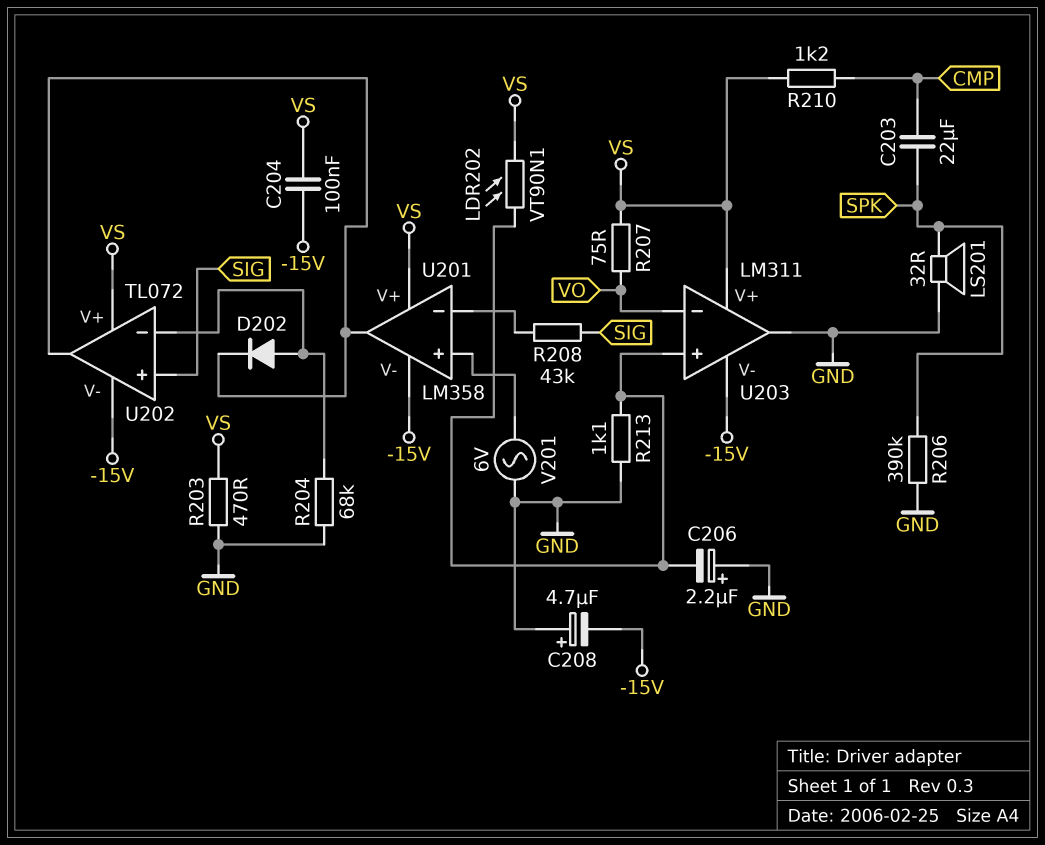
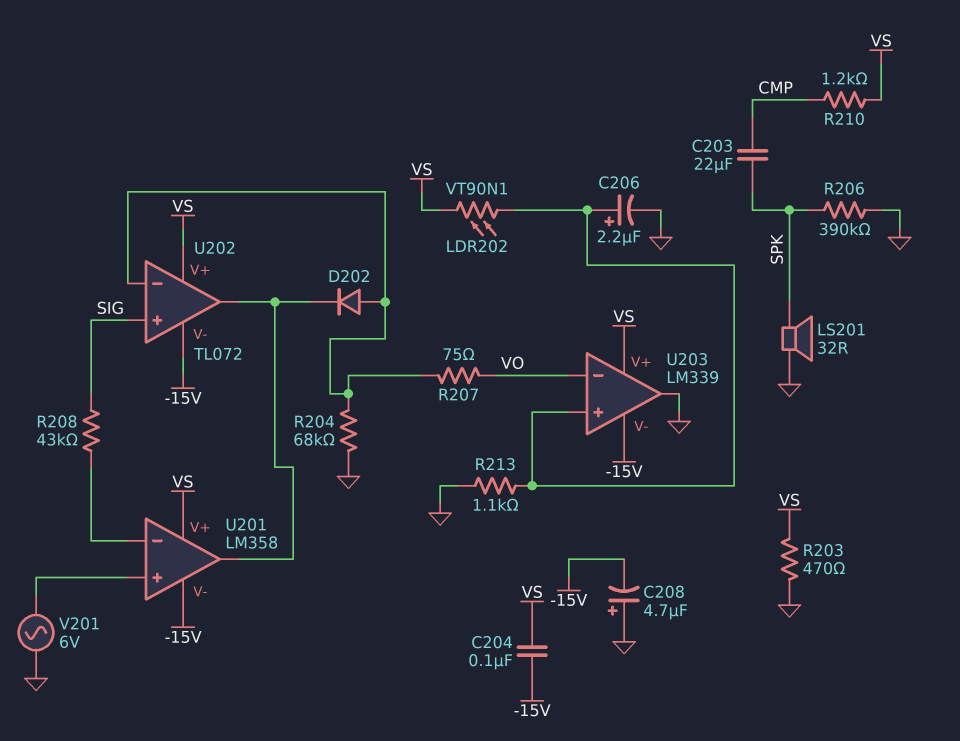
C206: 2.2uF (plus GND, minus U203/in+) -> 2.2uF (plus U203/in+, minus GND)
R207: 75 (VO, VS) -> 75 (U202/in-, VO)
U203: LM311 -> LM339

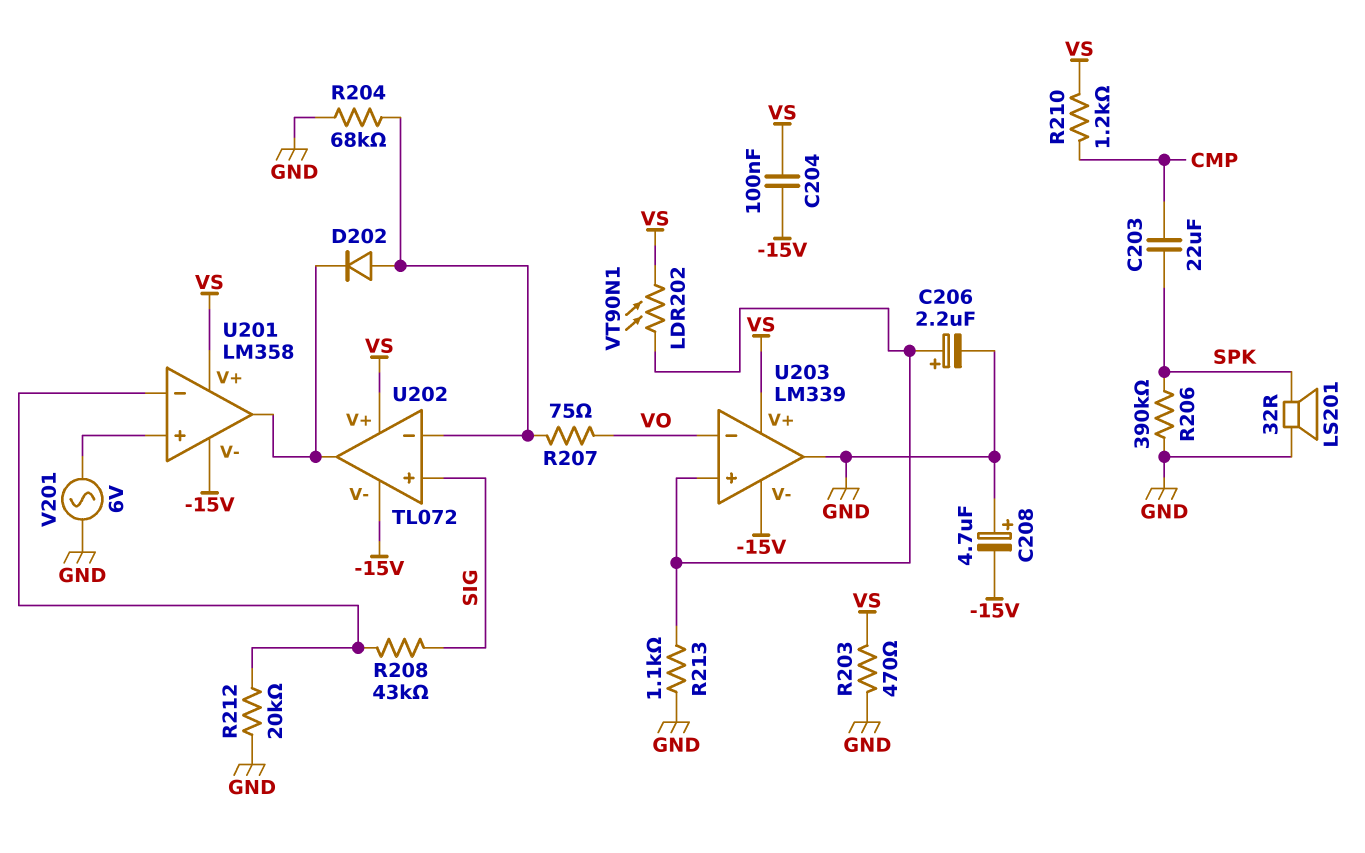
R212: none -> 20k (GND, U201/in-)

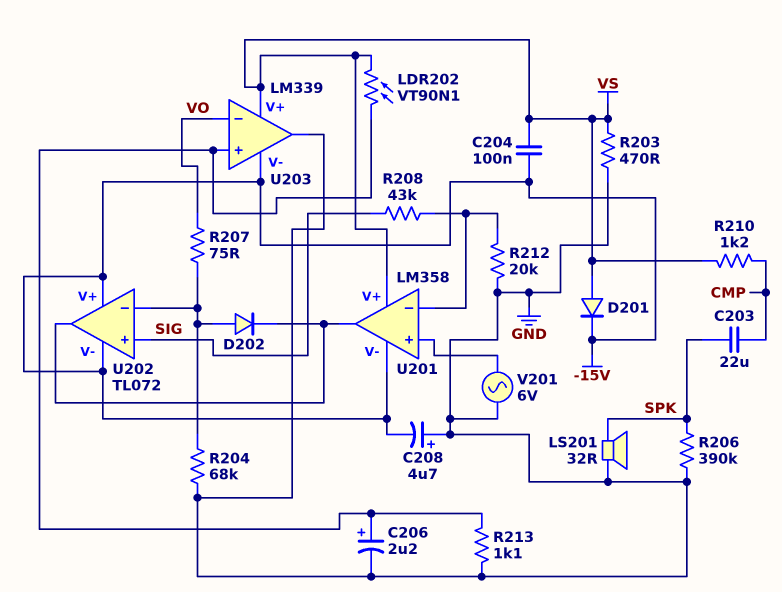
D201: none -> diode (A VS, K -15V)
U202 pin V+: VS -> -15V

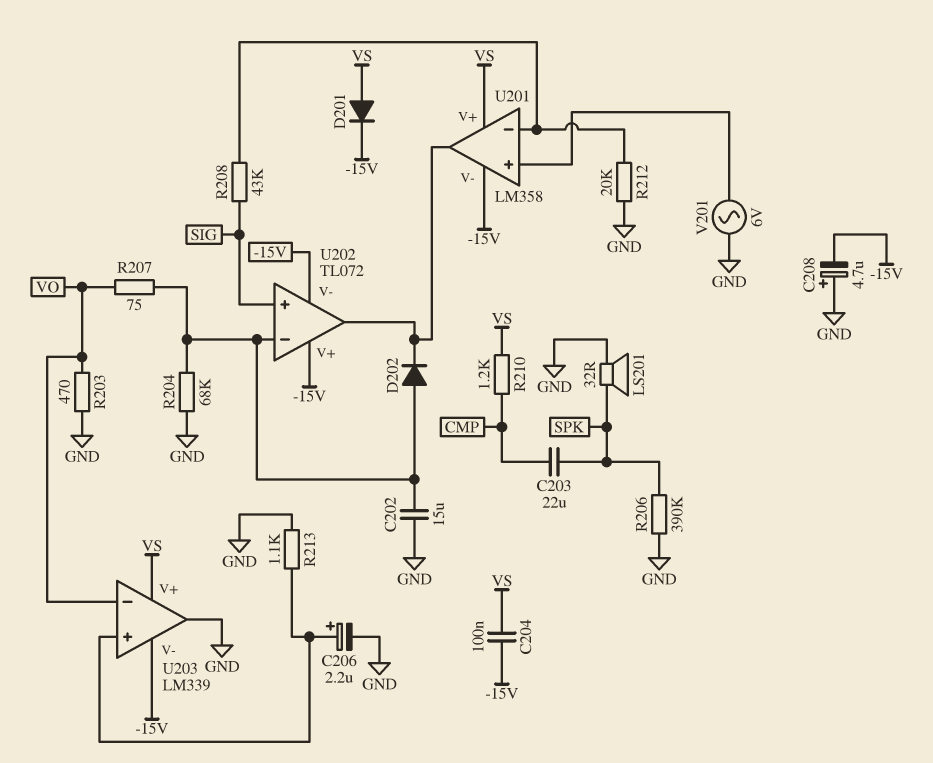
C202: none -> 15uF (GND, U202/in-)
LDR202: VT90N1 (U203/in+, VS) -> none
R203: 470 (GND, VS) -> 470 (GND, VO)

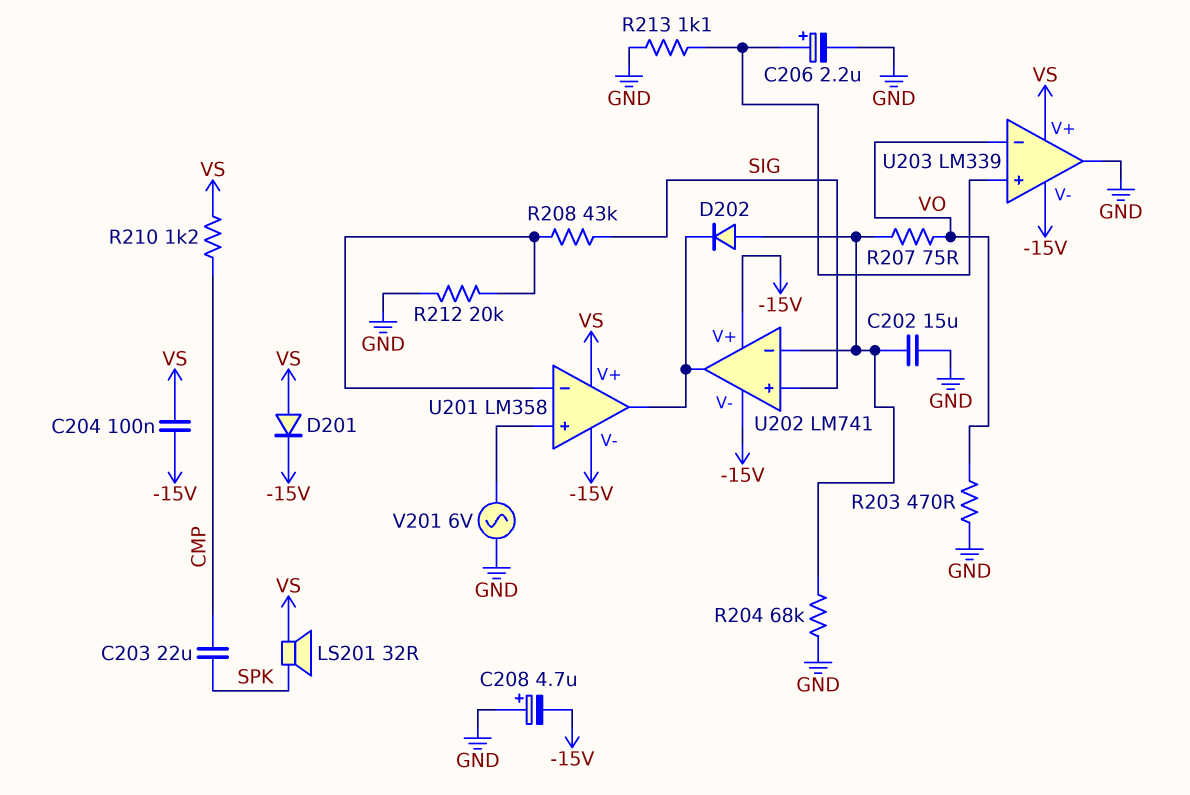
LS201: speaker 32R (GND, SPK) -> speaker 32R (SPK, VS)
R206: 390k (GND, SPK) -> none
U202: TL072 -> LM741

